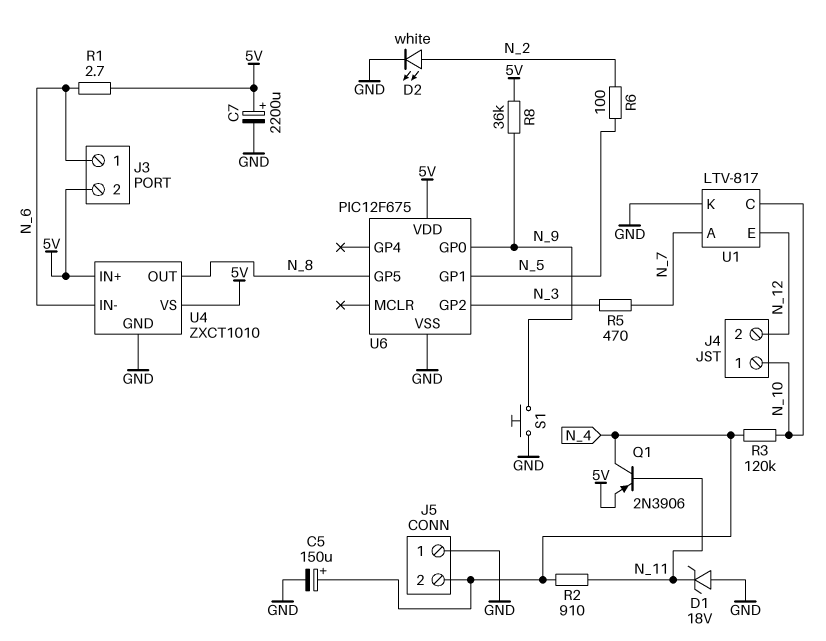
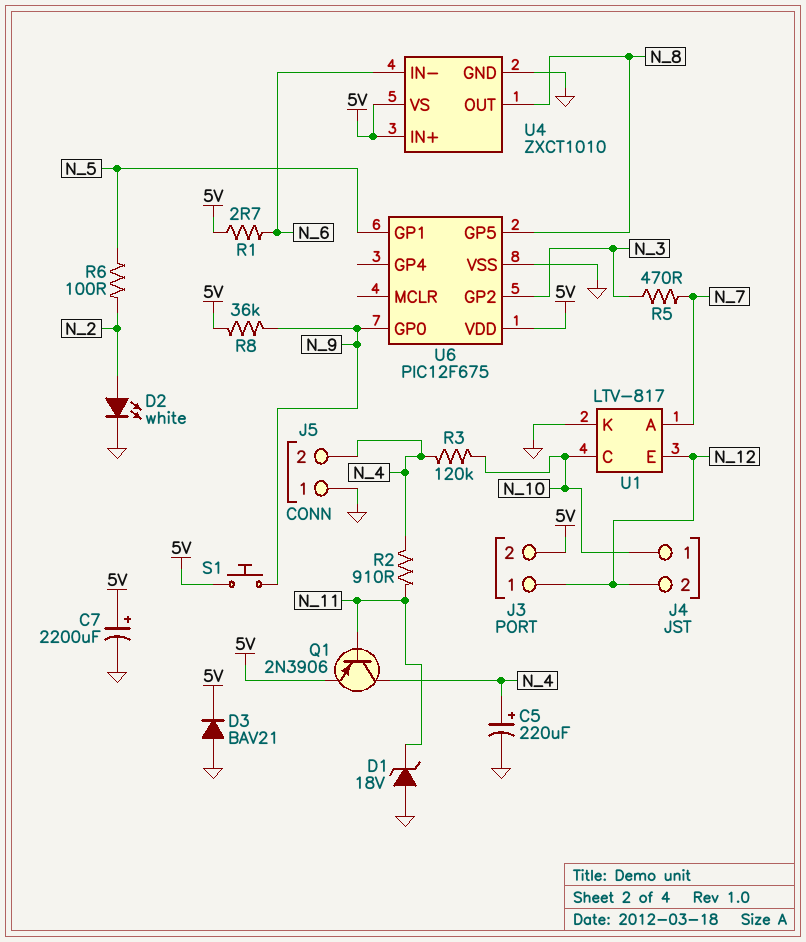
C5: 150uF (plus N_4, minus GND) -> 220uF (plus N_4, minus GND)
D3: none -> diode BAV21 (A GND, K 5V)
J3 pin 1: N_6 -> N_12
S1: button (GND, N_9) -> button (5V, N_9)

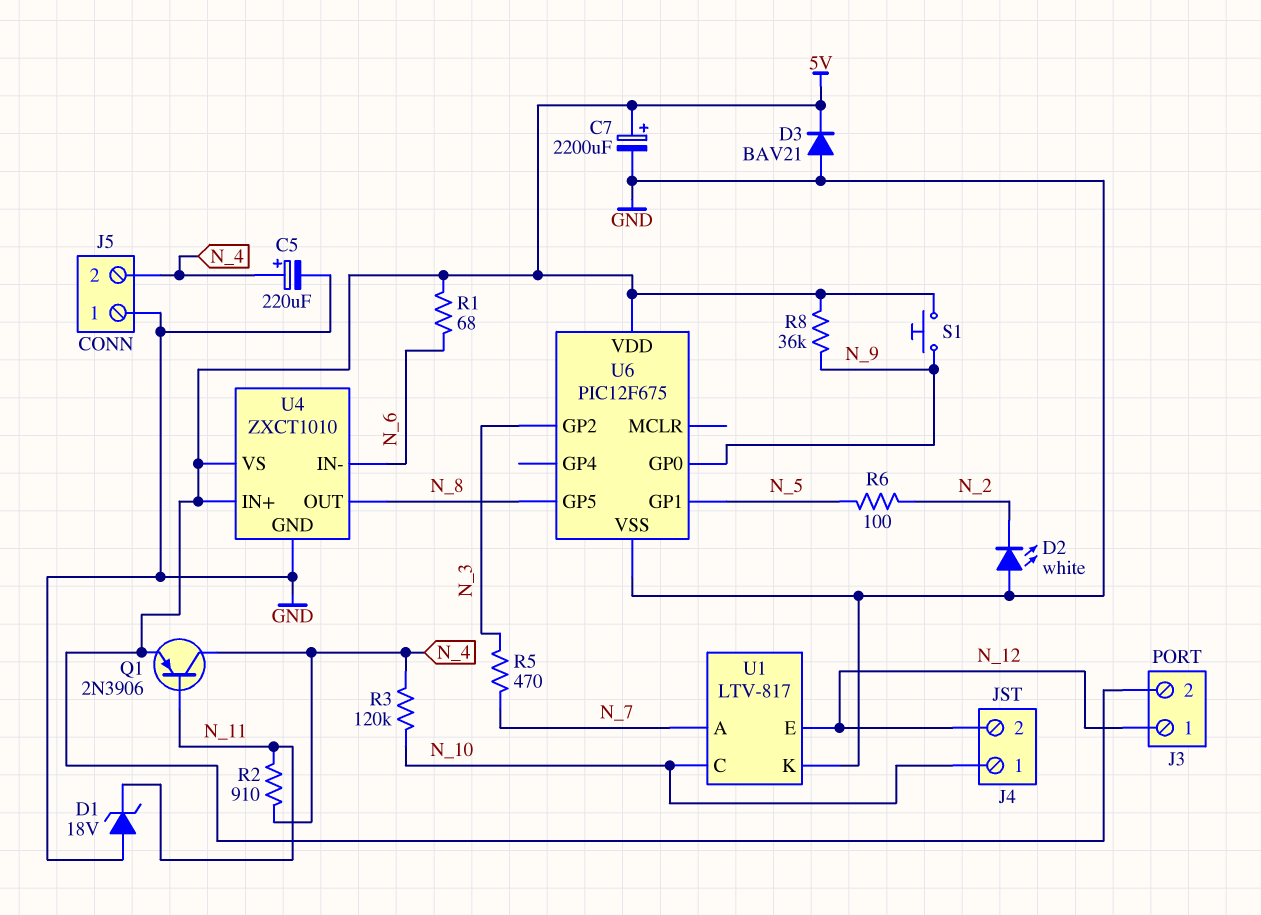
D2: LED white (A N_2, K GND) -> LED white (A GND, K N_2)
R1: 2.7 (5V, N_6) -> 68 (5V, N_6)

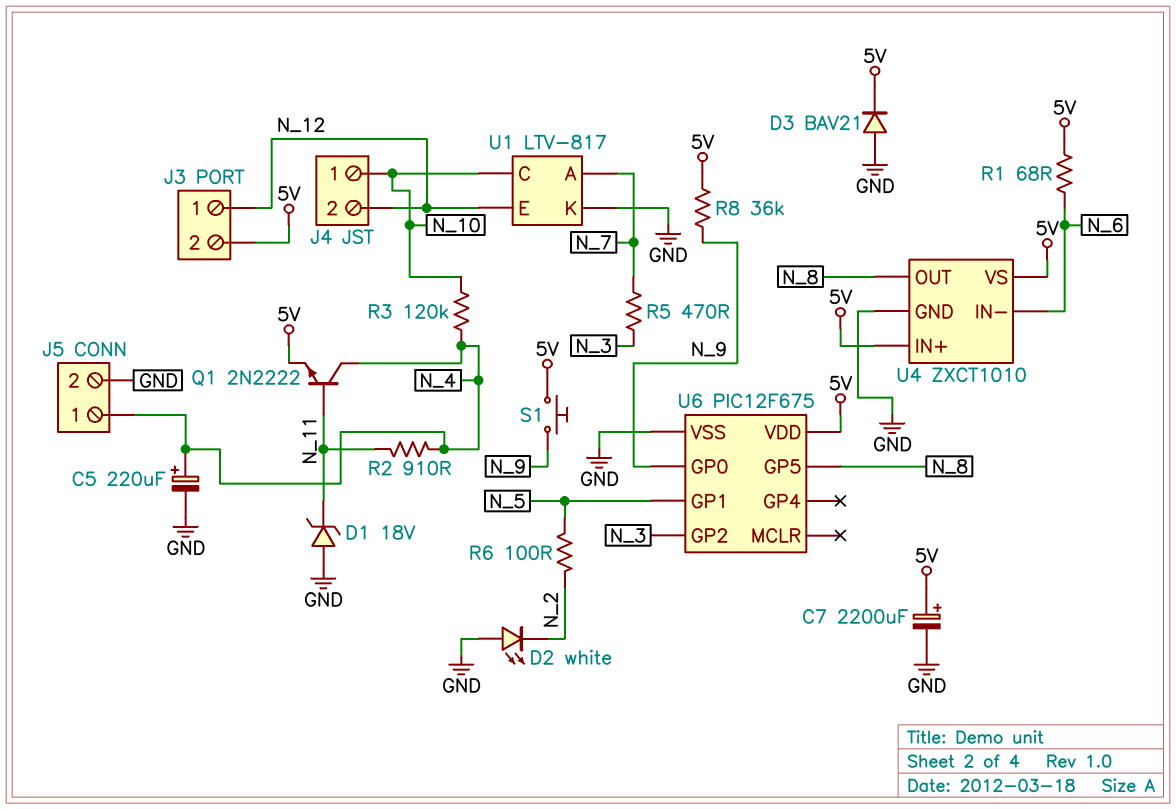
J5 pin 1: GND -> N_4
J5 pin 2: N_4 -> GND
Q1: PNP 2N3906 (B N_11, C N_4, E 5V) -> NPN 2N2222 (B N_11, C N_4, E 5V)

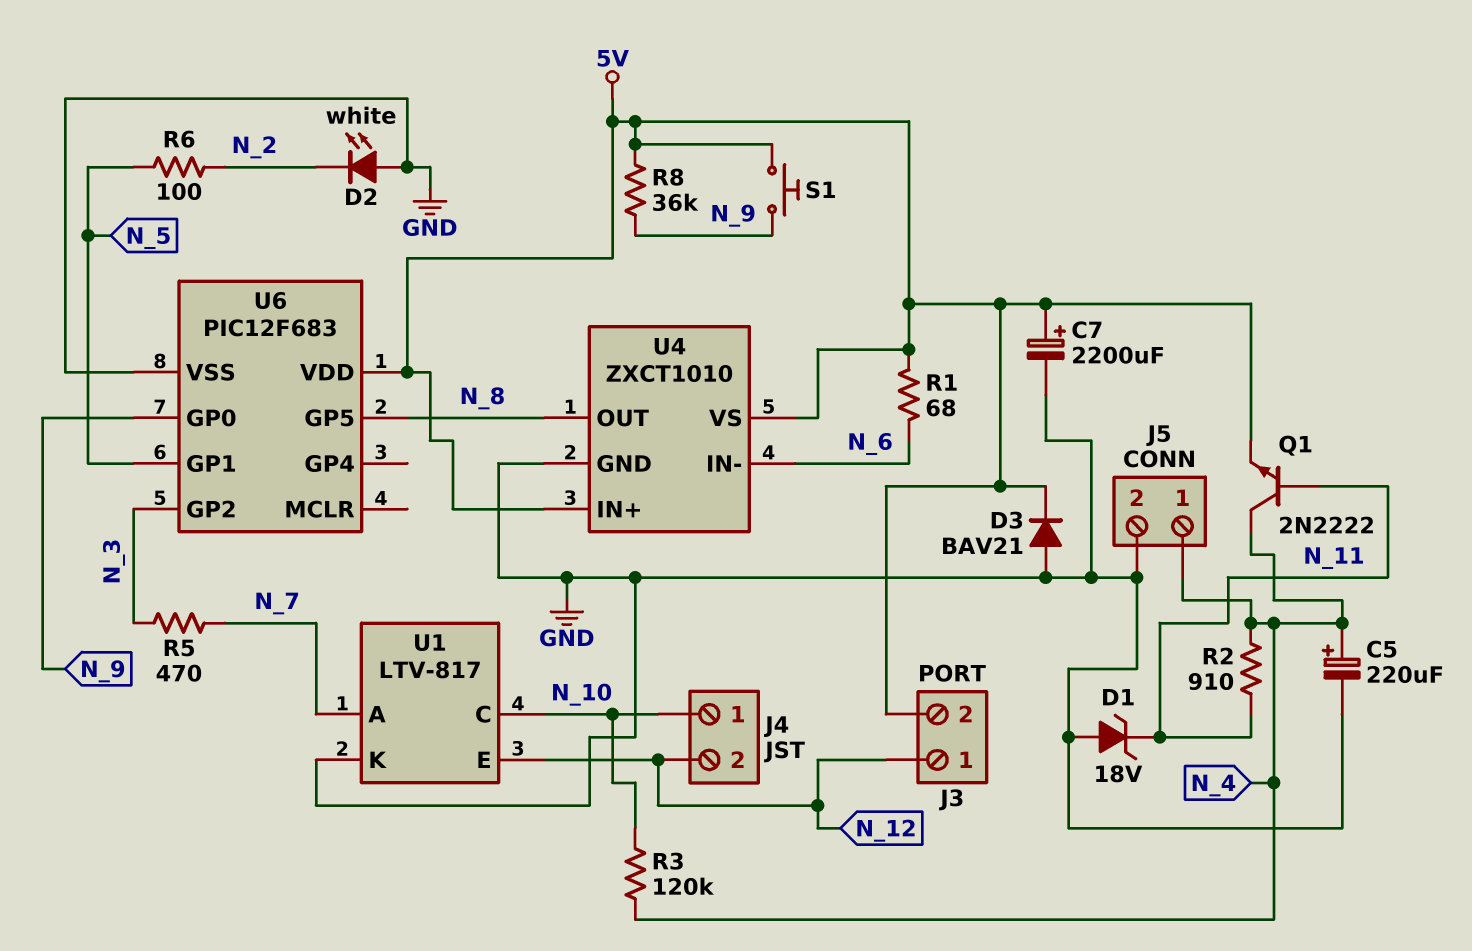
U6: PIC12F675 -> PIC12F683

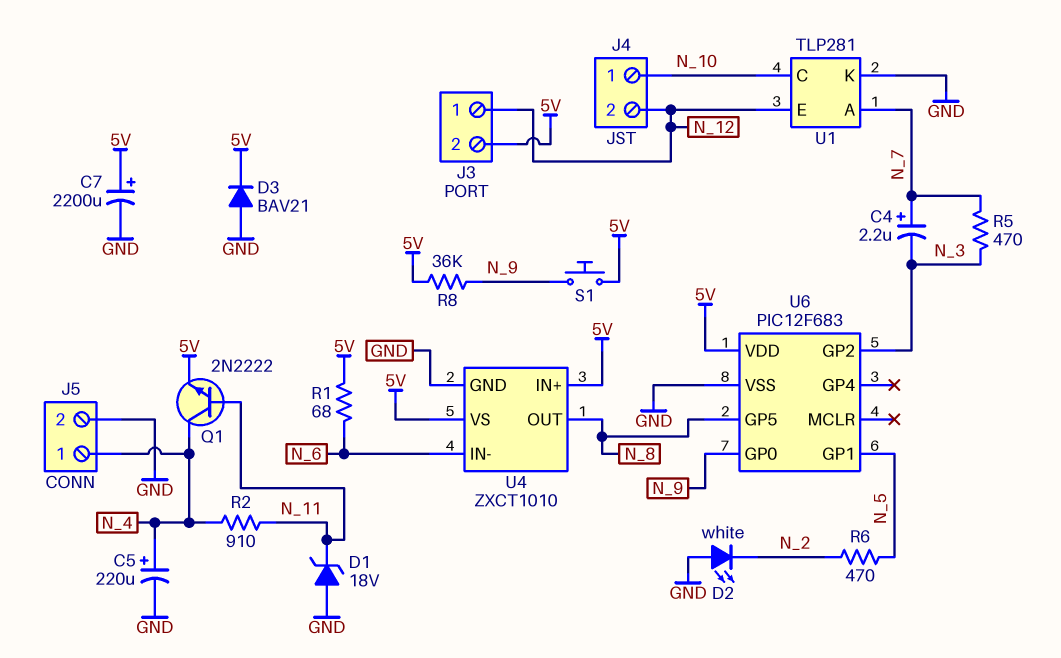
C4: none -> 2.2uF (plus N_7, minus N_3)
R3: 120k (N_4, N_10) -> none
R6: 100 (N_2, N_5) -> 470 (N_2, N_5)
U1: LTV-817 -> TLP281

